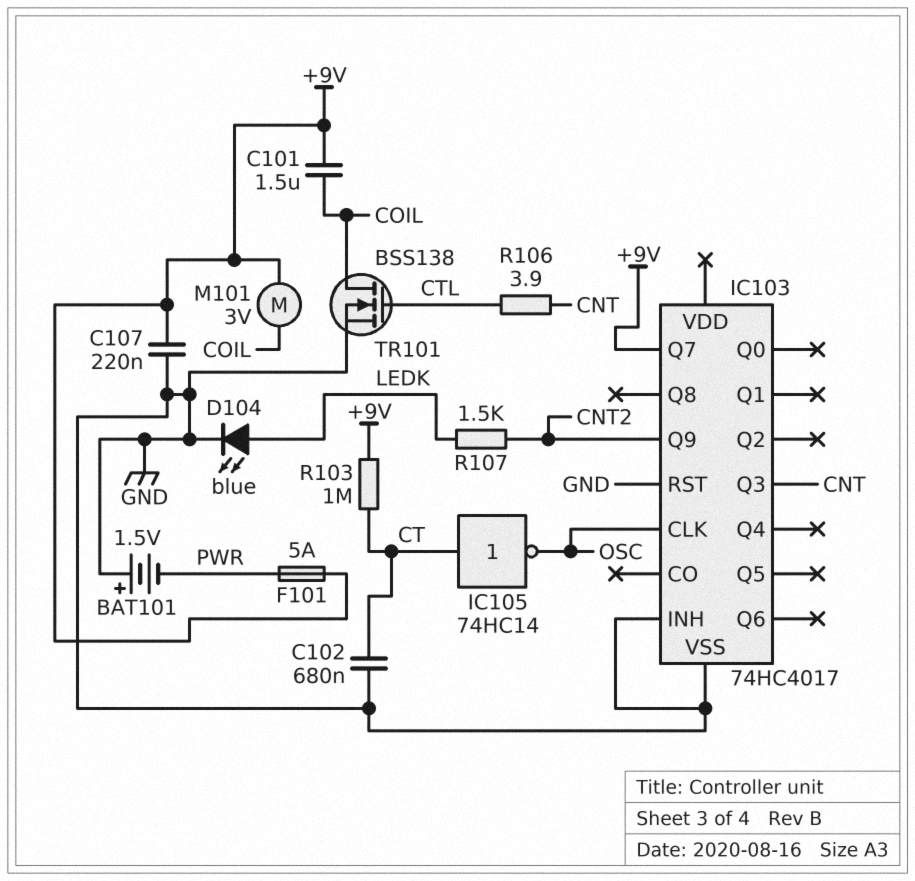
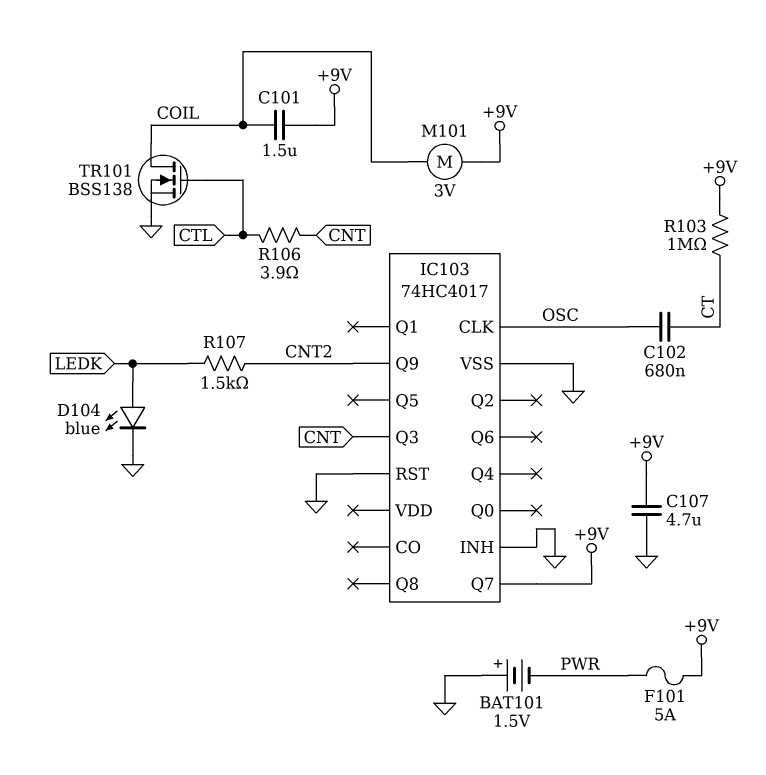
C102: 680nF (CT, GND) -> 680nF (CT, OSC)
C107: 220nF (+9V, GND) -> 4.7uF (+9V, GND)
IC105: NOT 74HC14 (in CT, out OSC) -> none

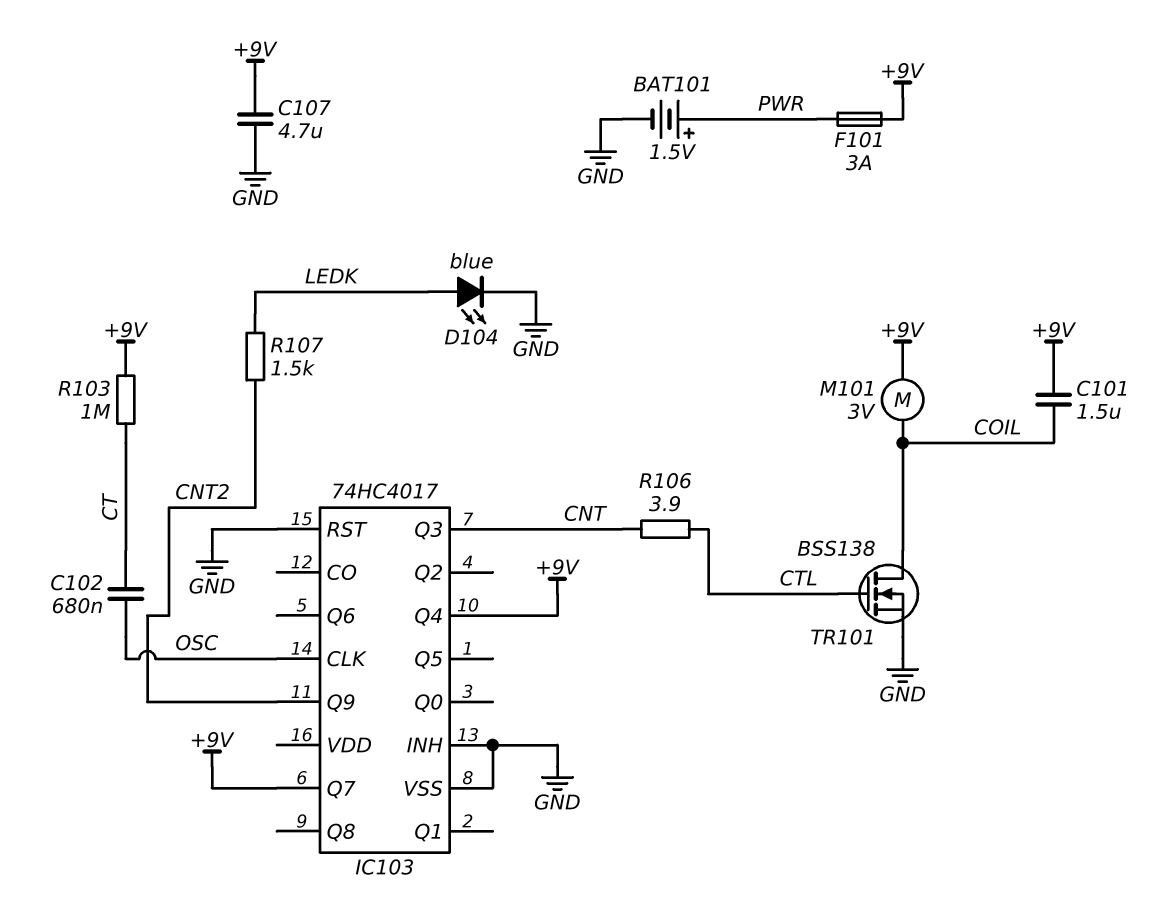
BAT101: 1.5V (plus GND, minus PWR) -> 1.5V (plus PWR, minus GND)
F101: 5A (+9V, PWR) -> 3A (+9V, PWR)
IC103 pin Q4: none -> +9V

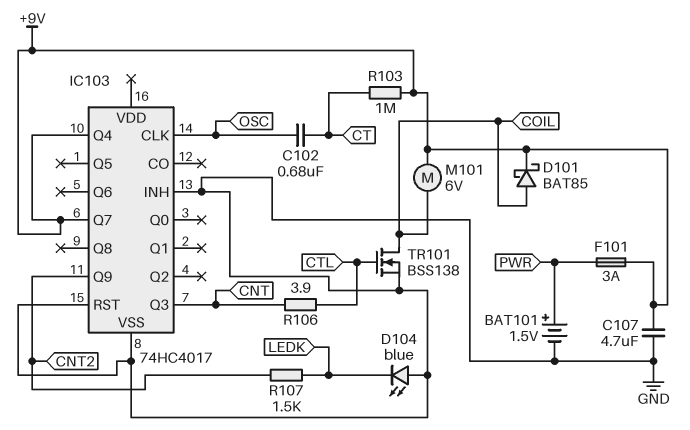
C101: 1.5uF (+9V, COIL) -> none
D101: none -> schottky BAT85 (A COIL, K +9V)
D104: LED blue (A LEDK, K GND) -> LED blue (A GND, K LEDK)
M101: motor 3V (+9V, COIL) -> motor 6V (+9V, COIL)

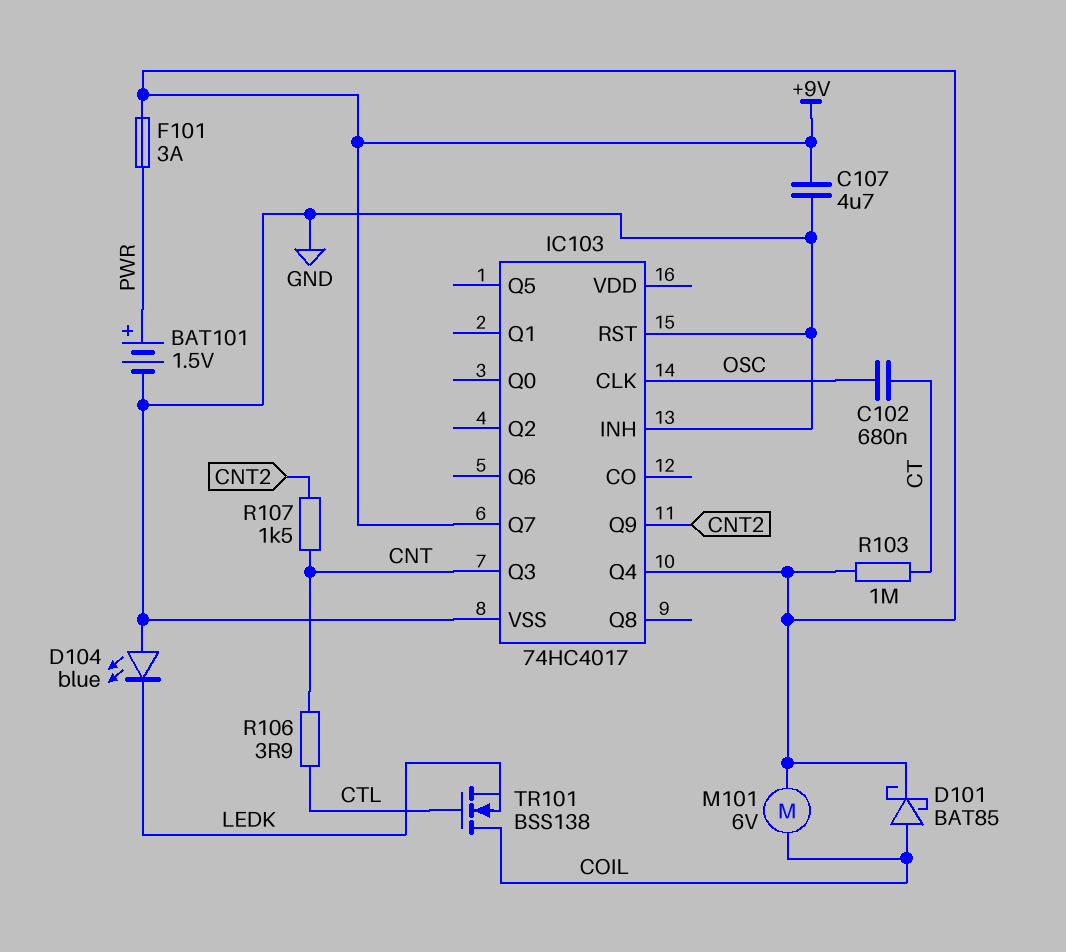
R107: 1.5k (CNT2, LEDK) -> 1.5k (CNT, CNT2)
TR101: NMOS BSS138 (G CTL, D COIL, S GND) -> NMOS BSS138 (G CTL, D COIL, S LEDK)

